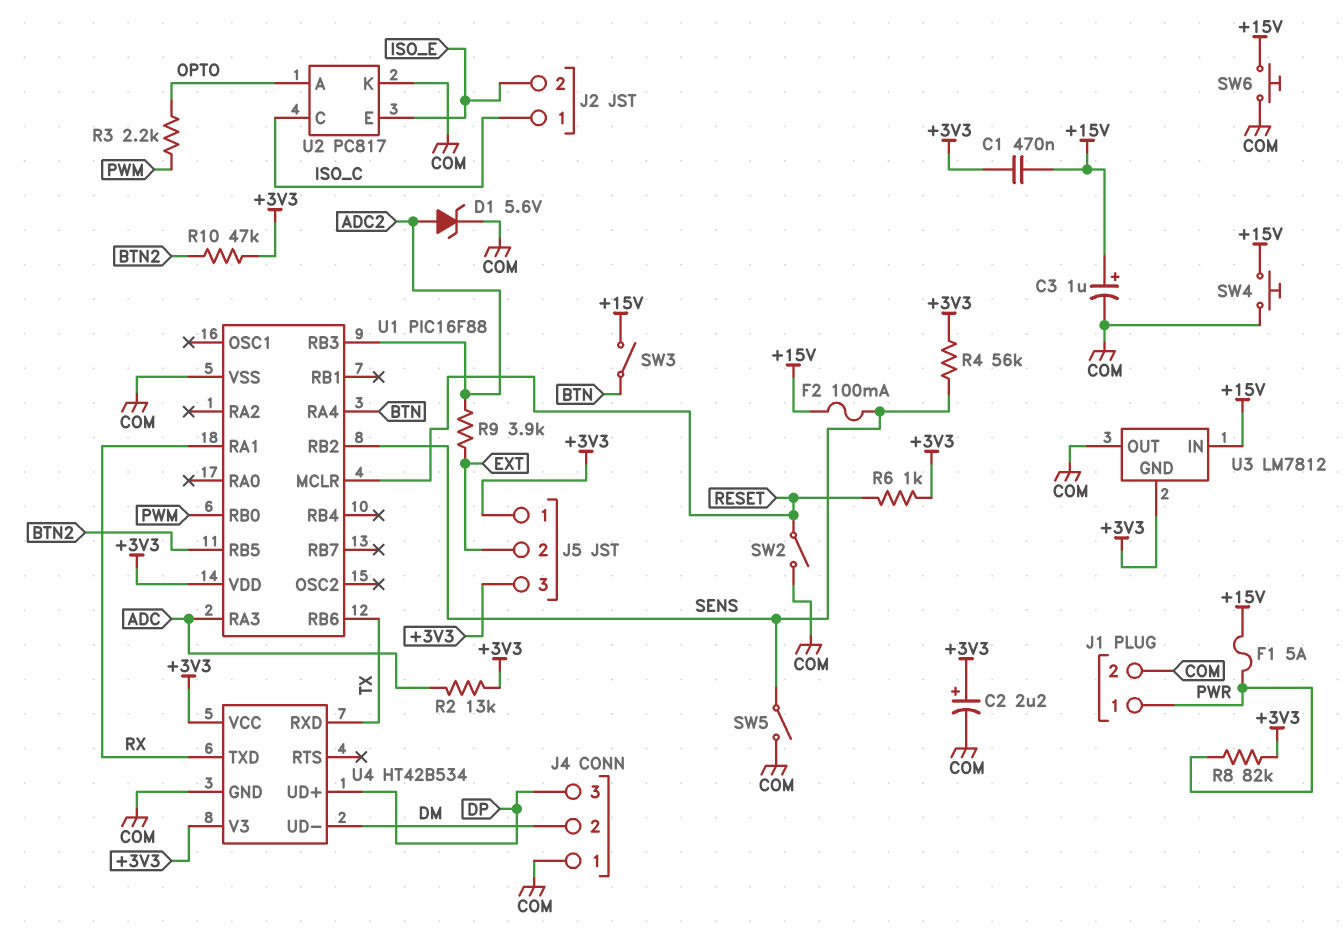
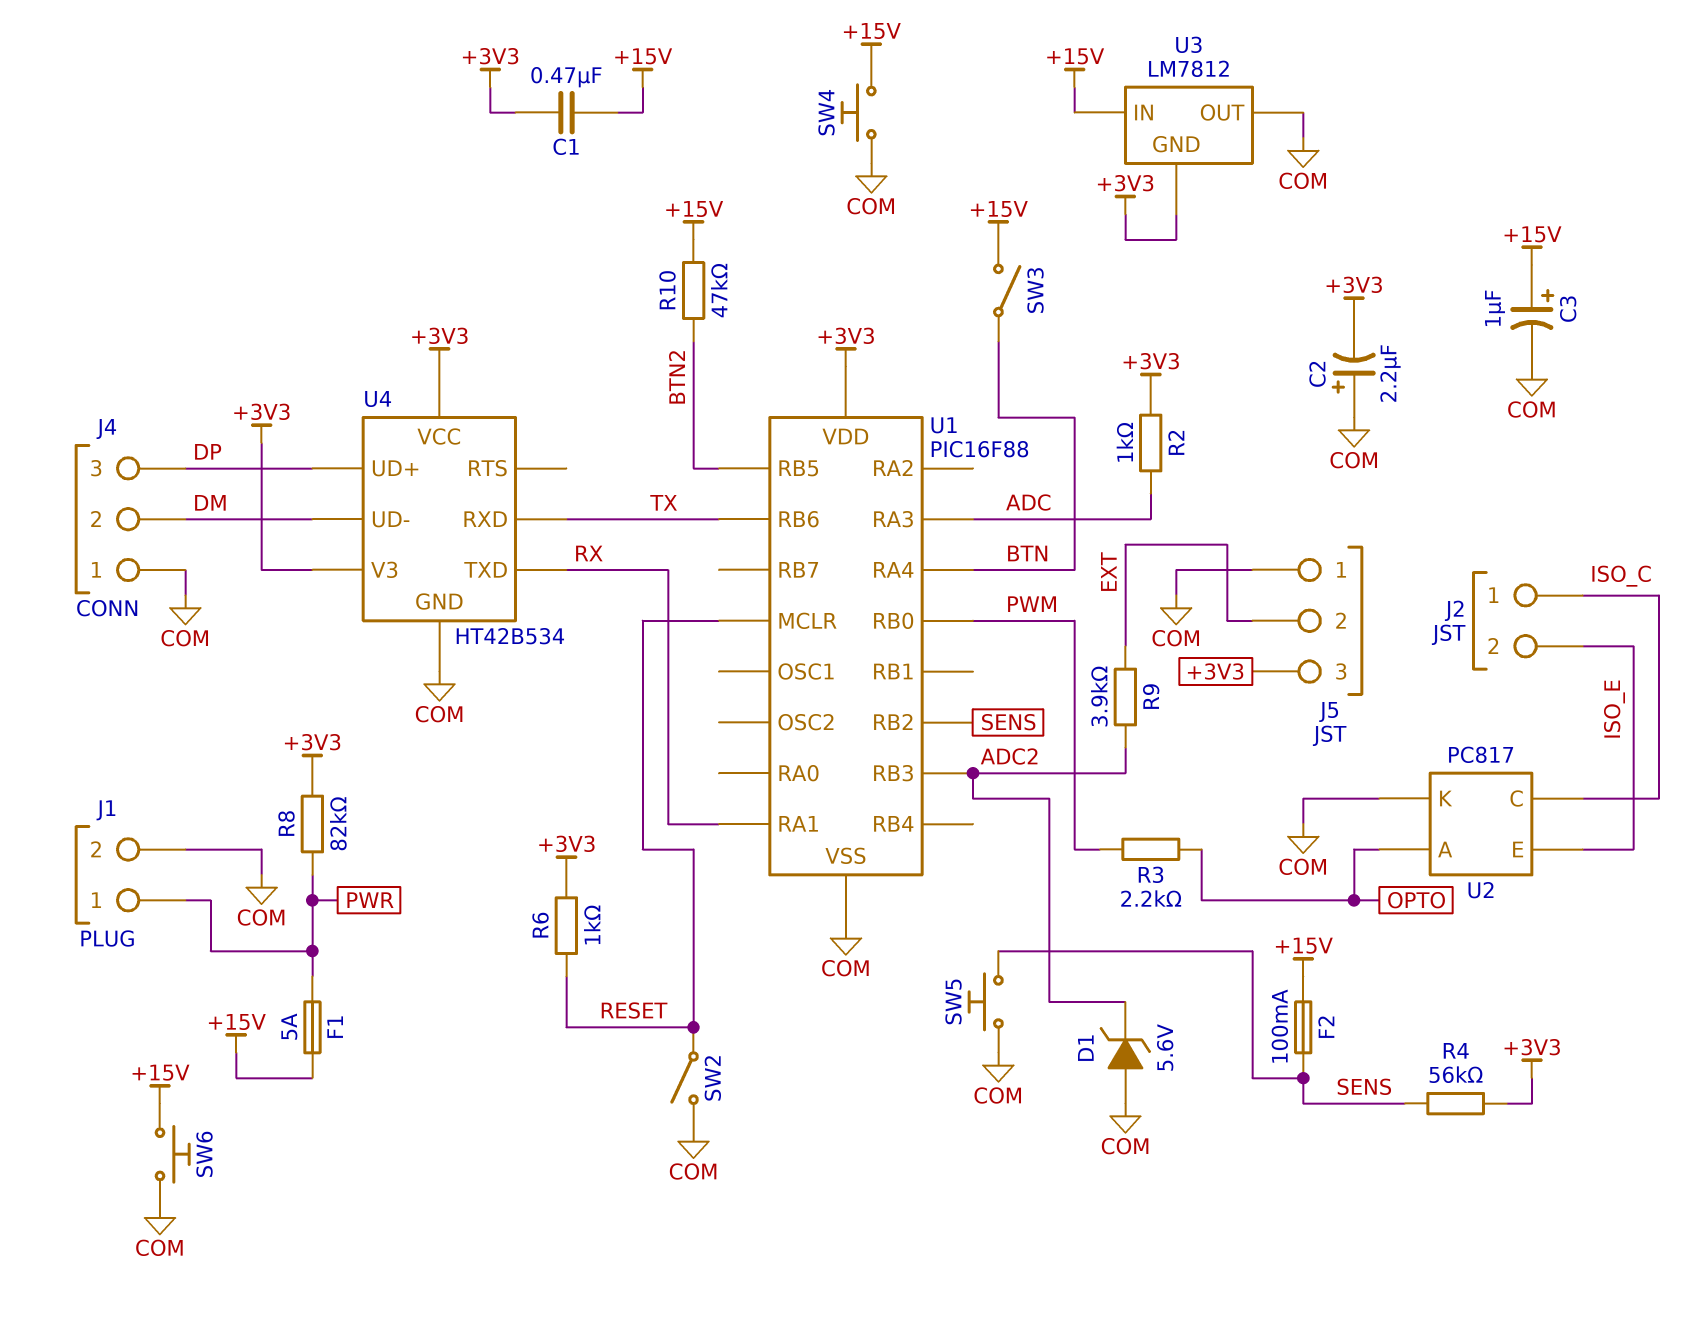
C2: 2.2uF (plus +3V3, minus COM) -> 2.2uF (plus COM, minus +3V3)
D1: zener 5.6V (A ADC2, K COM) -> zener 5.6V (A COM, K ADC2)
J5 pin 1: +3V3 -> COM
R2: 13k (+3V3, ADC) -> 1k (+3V3, ADC)
R10: 47k (+3V3, BTN2) -> 47k (+15V, BTN2)
SW5: switch (COM, SENS) -> button (COM, SENS)

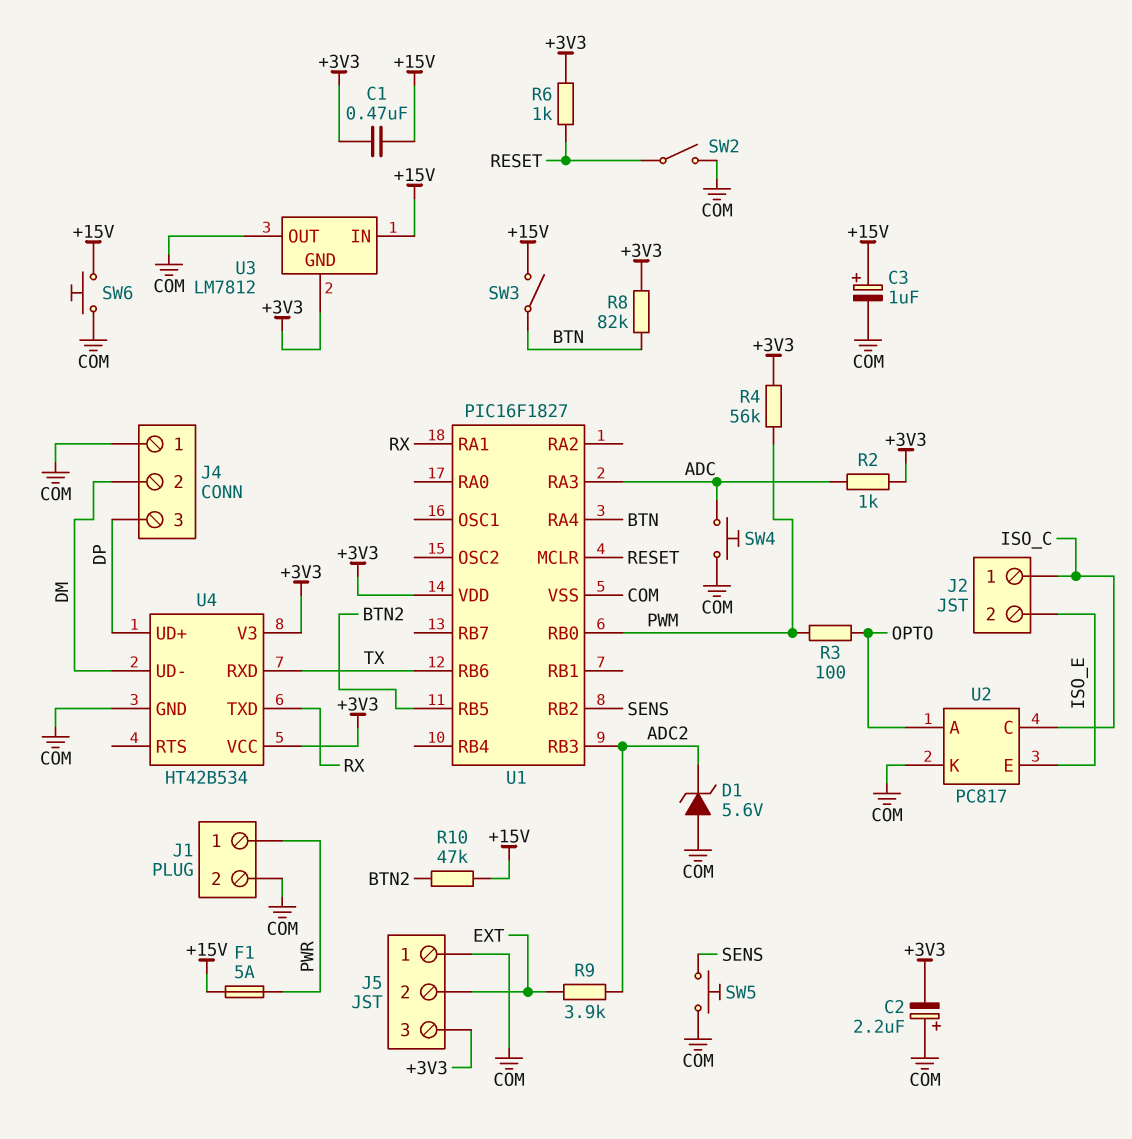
F2: 100mA (+15V, SENS) -> none
R3: 2.2k (OPTO, PWM) -> 100 (OPTO, PWM)
R4: 56k (+3V3, SENS) -> 56k (+3V3, PWM)
R8: 82k (+3V3, PWR) -> 82k (+3V3, BTN)
SW4: button (+15V, COM) -> button (ADC, COM)
U1: PIC16F88 -> PIC16F1827

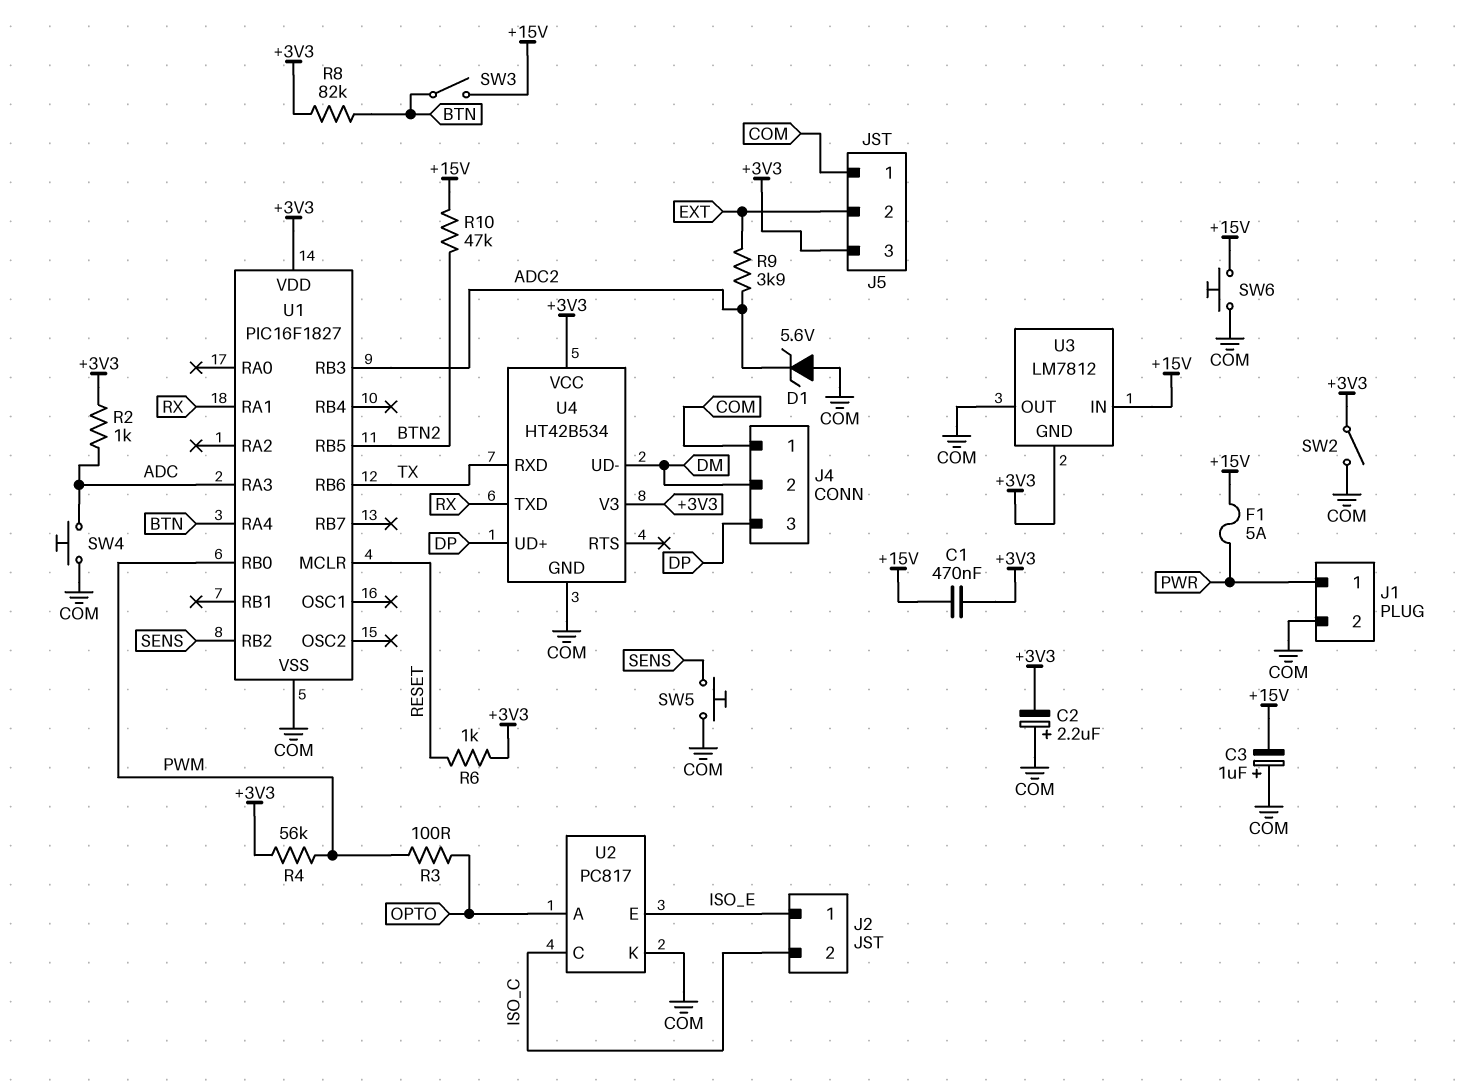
C3: 1uF (plus +15V, minus COM) -> 1uF (plus COM, minus +15V)
J2 pin 1: ISO_C -> ISO_E
J2 pin 2: ISO_E -> ISO_C
SW2: switch (COM, RESET) -> switch (+3V3, COM)

